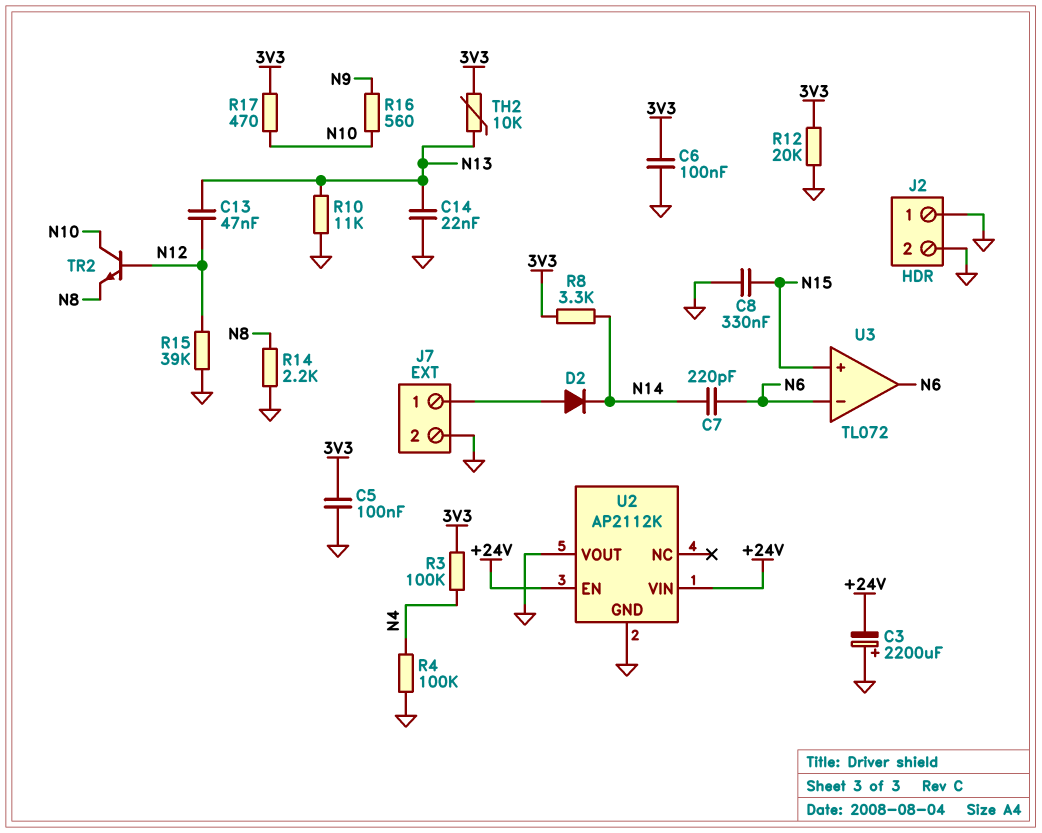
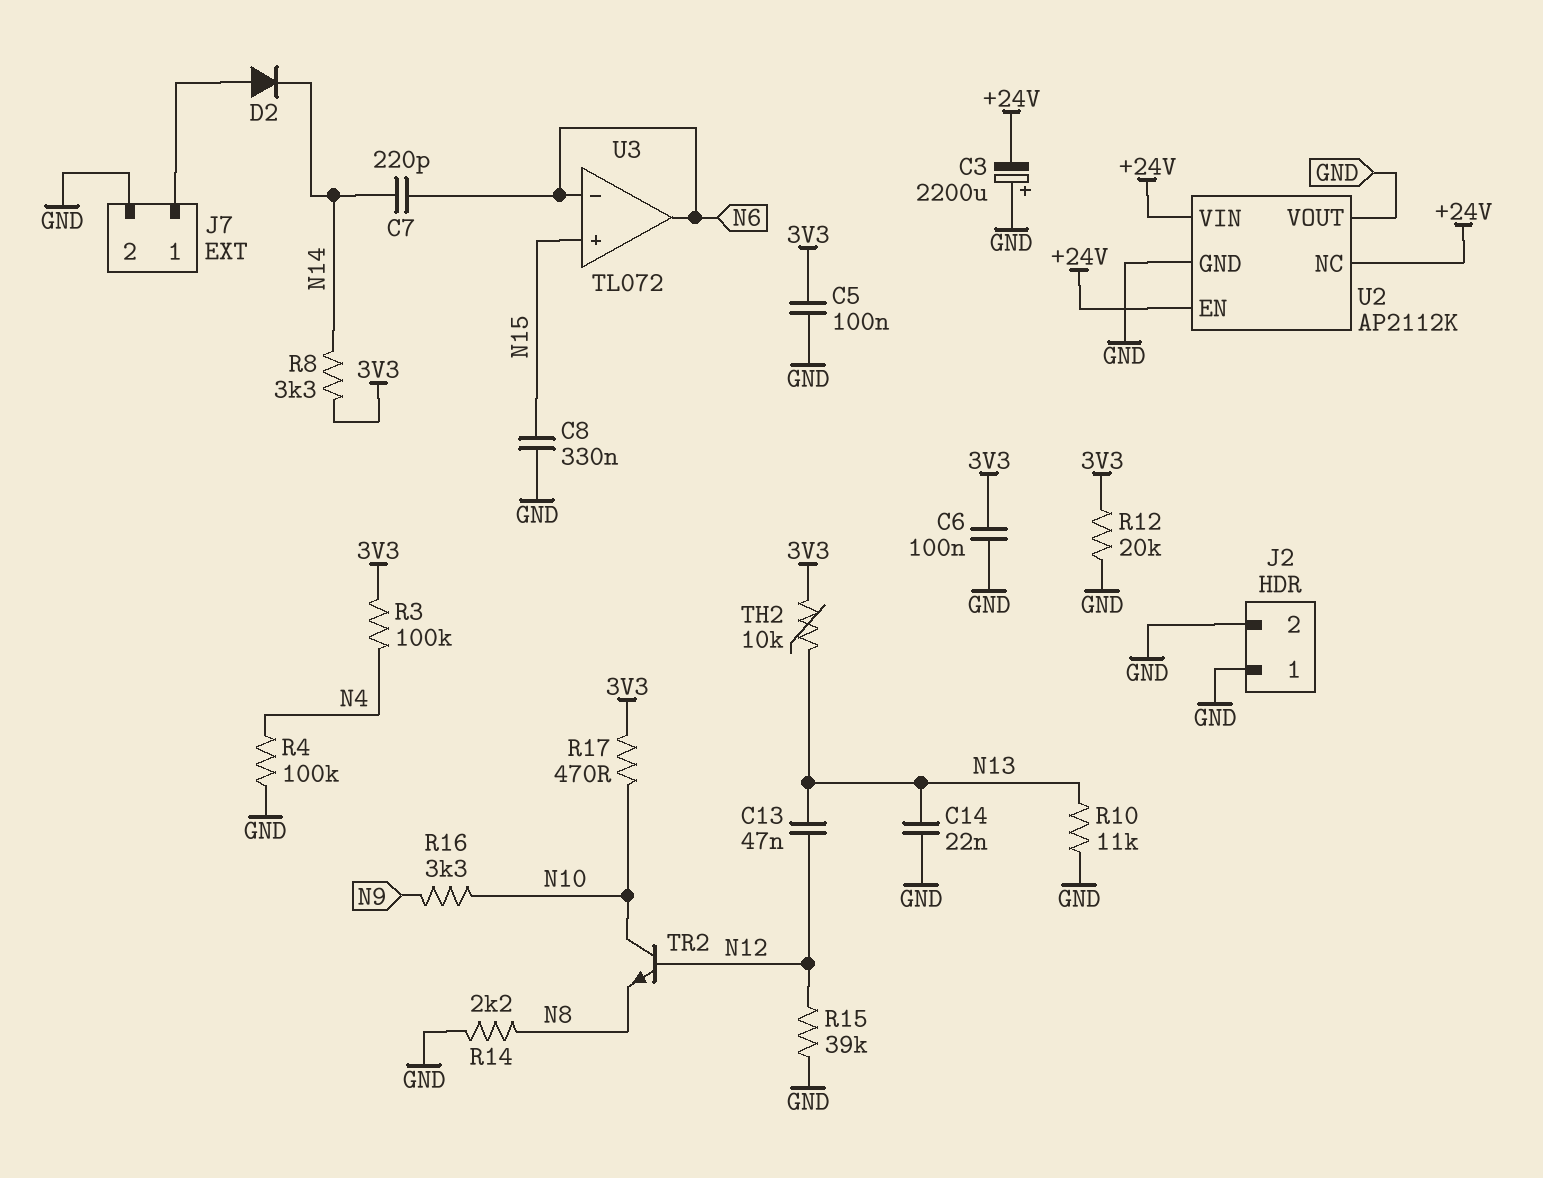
R16: 560 (N9, N10) -> 3.3k (N9, N10)
U2 pin NC: none -> +24V

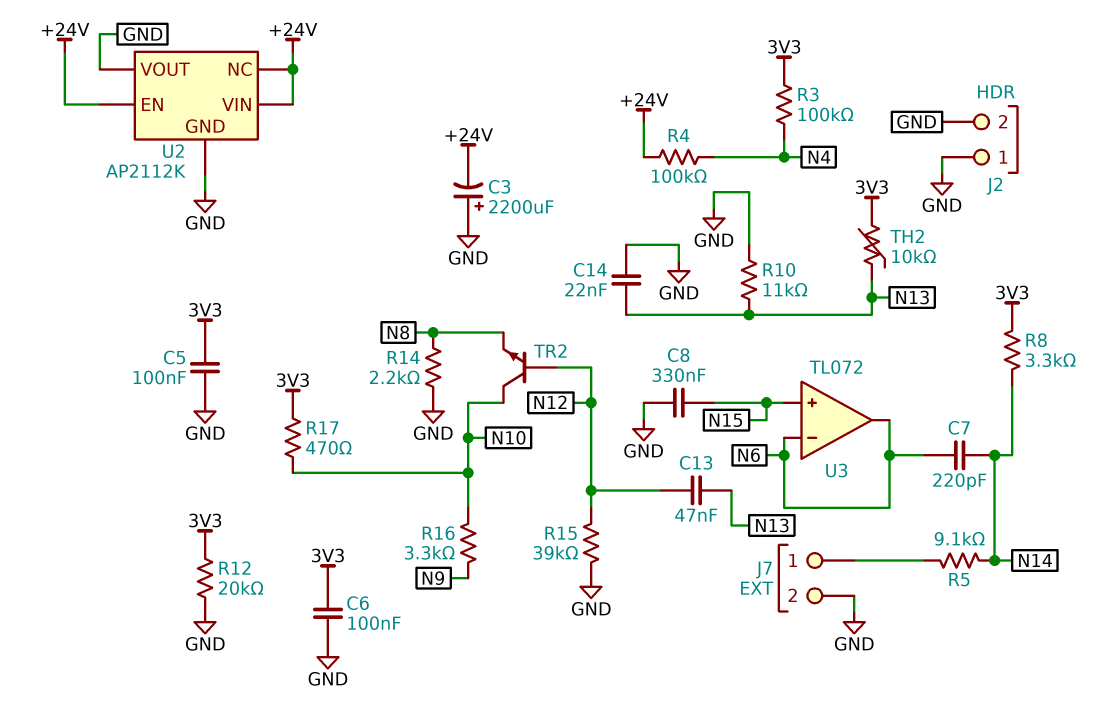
D2: diode (A J7/1, K N14) -> none
R4: 100k (GND, N4) -> 100k (+24V, N4)
R5: none -> 9.1k (J7/1, N14)

